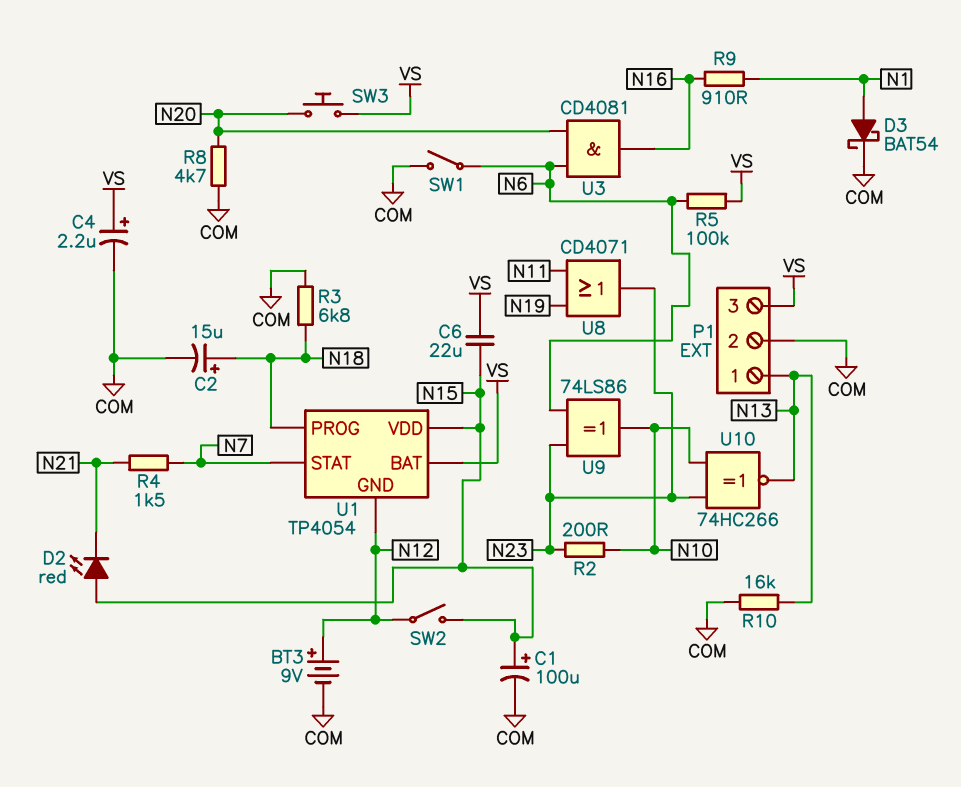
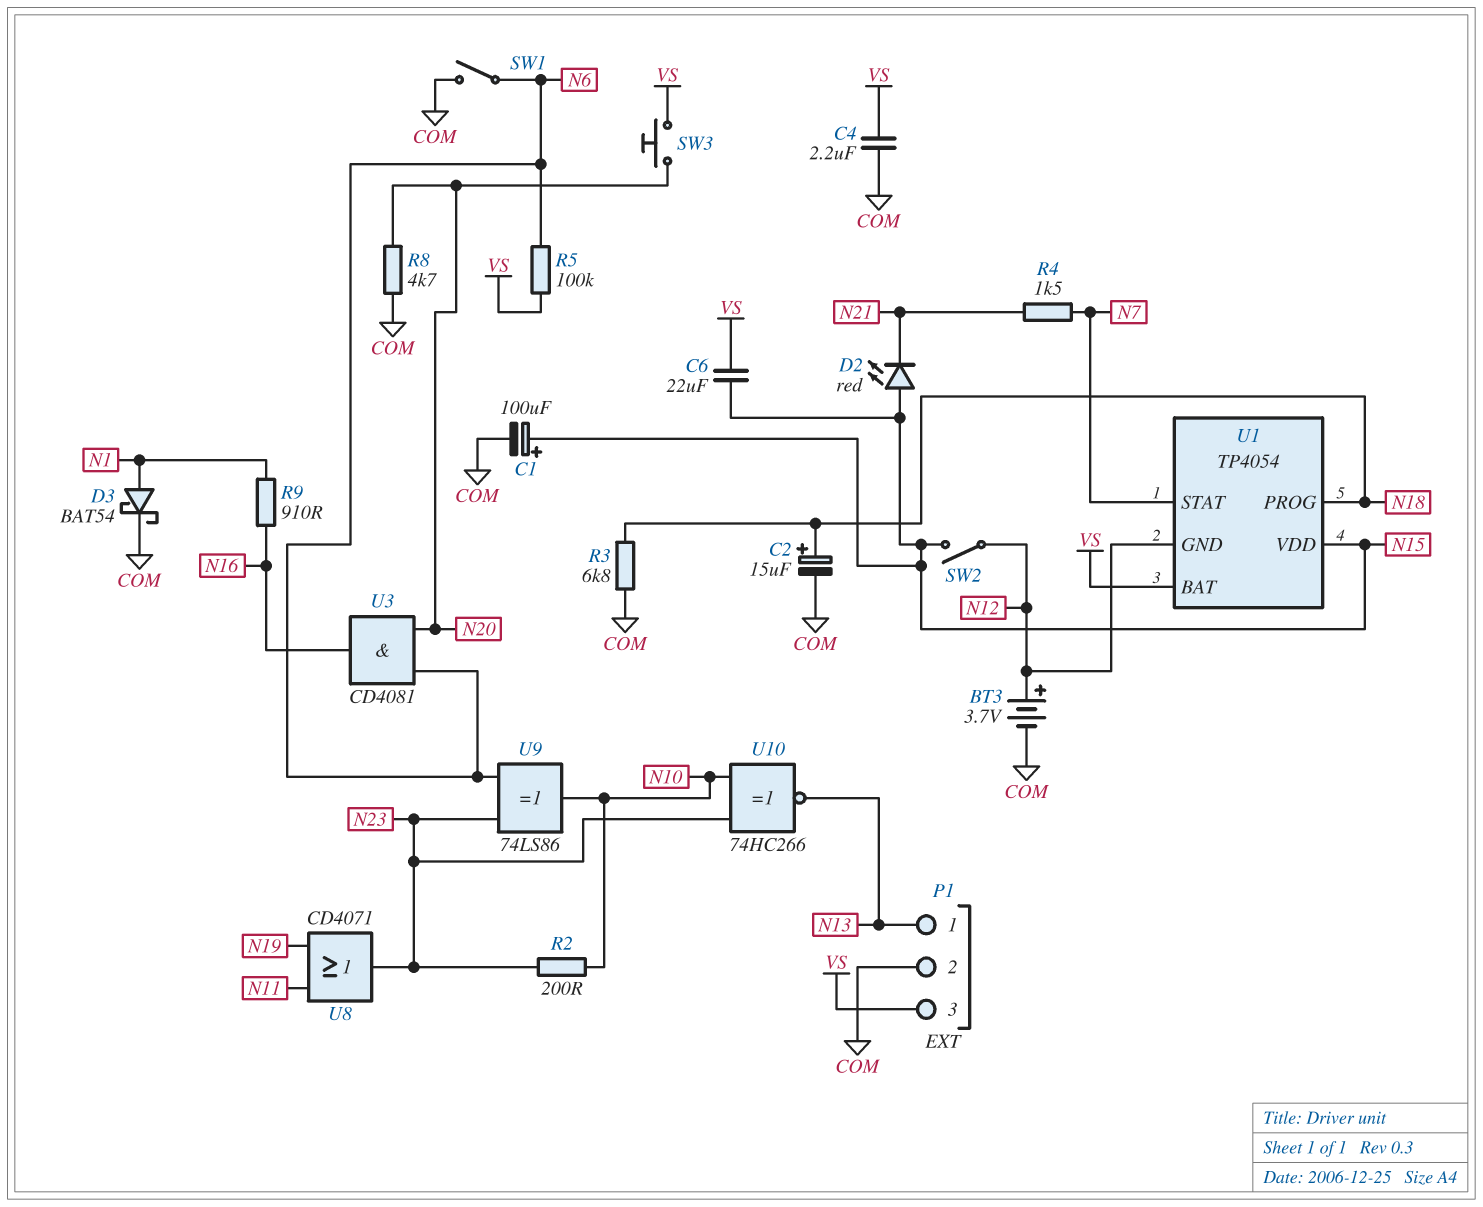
BT3: 9V (plus N12, minus COM) -> 3.7V (plus N12, minus COM)
C4: 2.2uF (plus VS, minus COM) -> 2.2uF (COM, VS)
R10: 16k (COM, N13) -> none

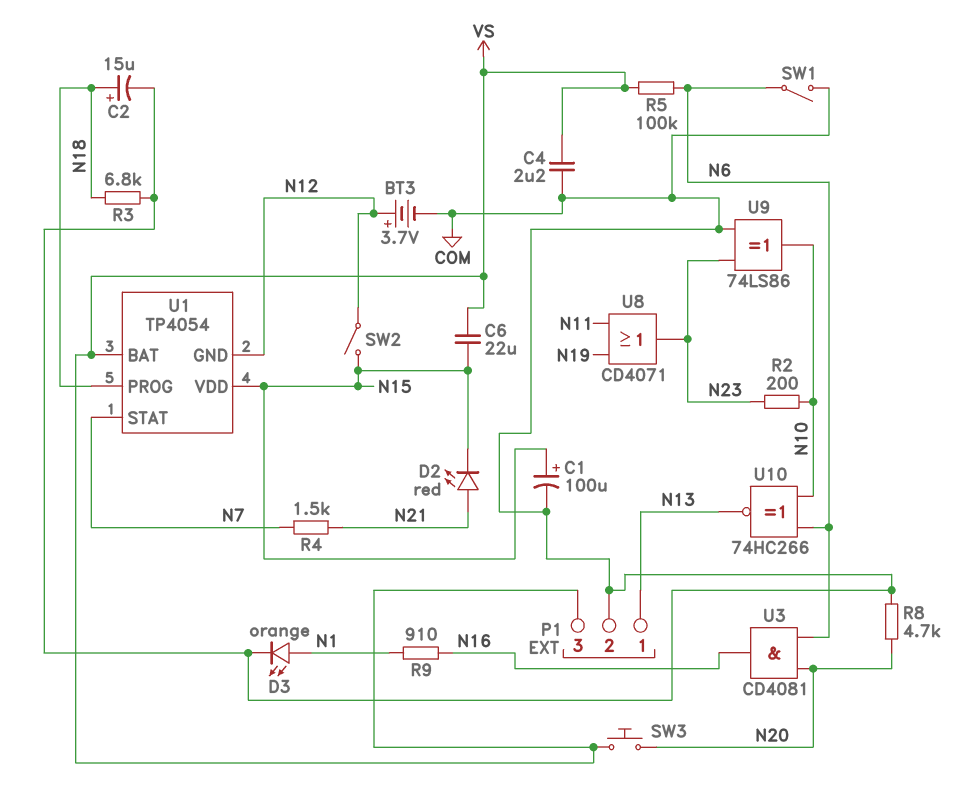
D2: LED red (A N15, K N21) -> LED red (A N21, K N15)
D3: schottky BAT54 (A N1, K COM) -> LED orange (A N1, K COM)
U9: XOR 74LS86 (in N6, in N23, out N10) -> XOR 74LS86 (in COM, in N23, out N10)
U10: XNOR 74HC266 (in N10, in N23, out N13) -> XNOR 74HC266 (in N6, in N10, out N13)

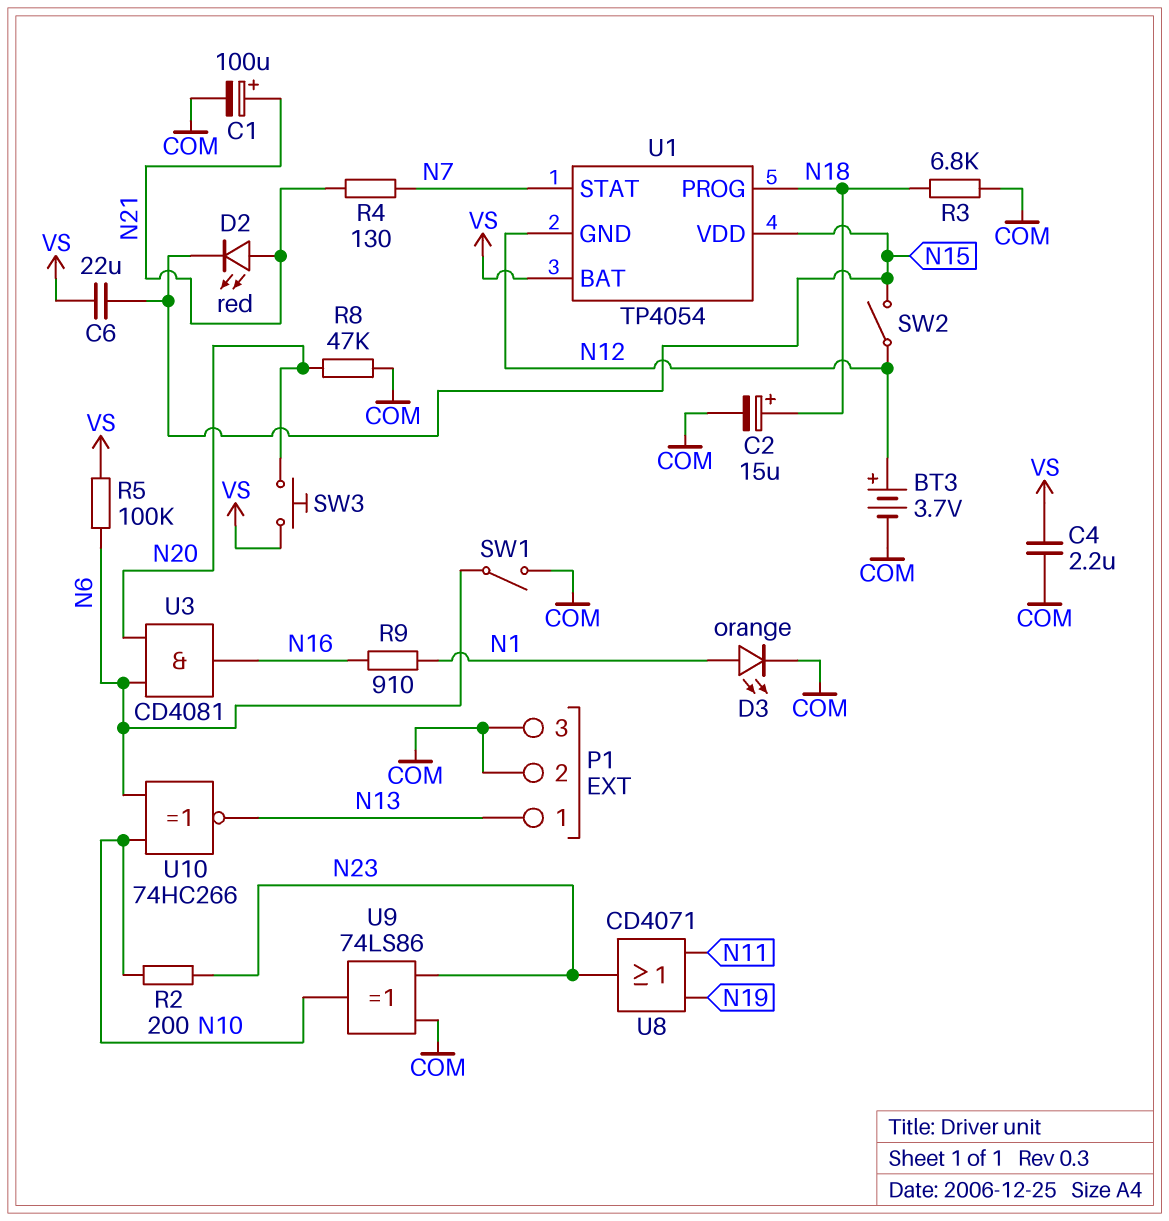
C1: 100uF (plus N15, minus COM) -> 100uF (plus N21, minus COM)
P1 pin 3: VS -> COM
R4: 1.5k (N7, N21) -> 130 (N7, N21)
R8: 4.7k (COM, N20) -> 47k (COM, N20)

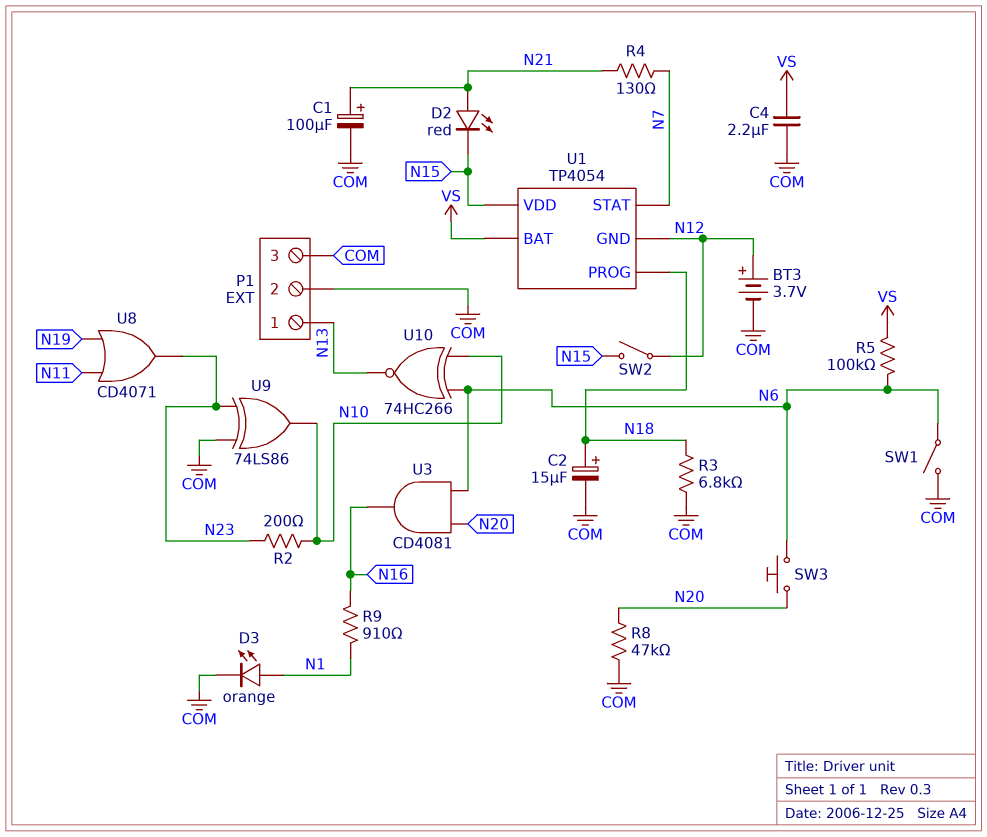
C6: 22uF (N15, VS) -> none
SW3: button (N20, VS) -> button (N6, N20)

